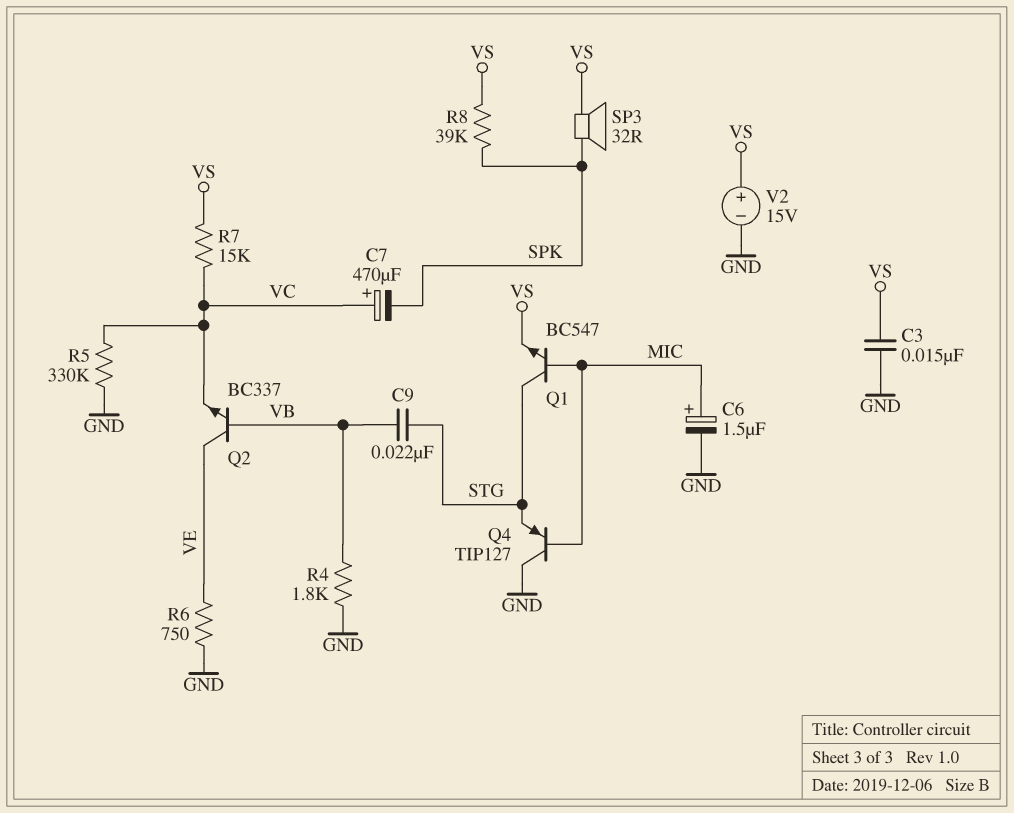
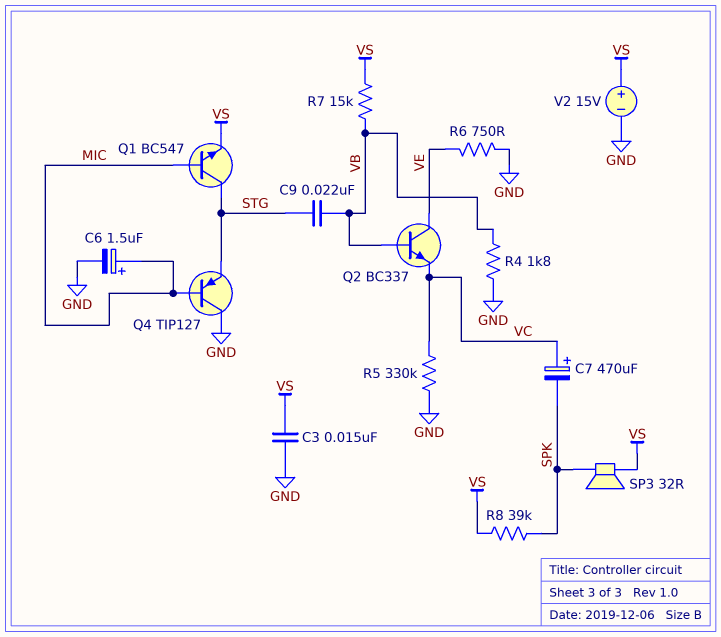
R7: 15k (VC, VS) -> 15k (VB, VS)

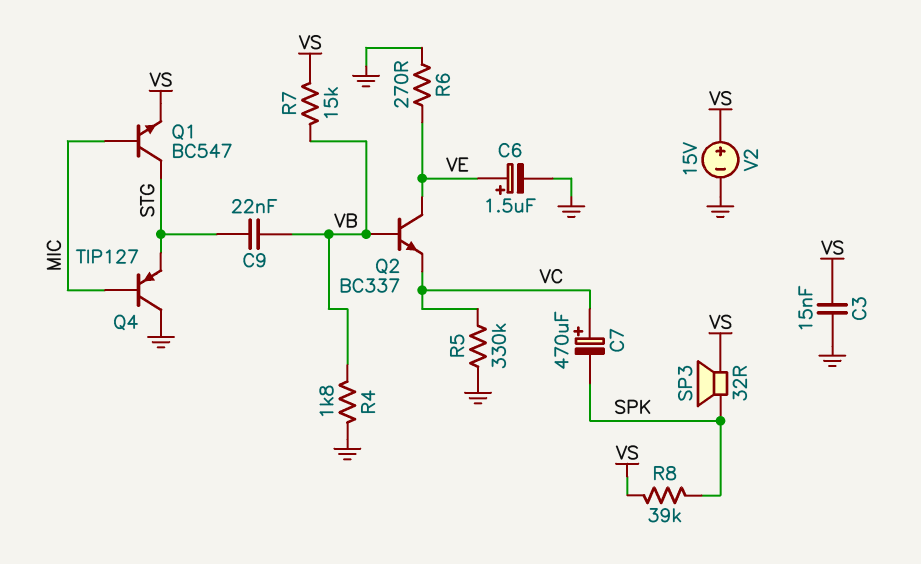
C6: 1.5uF (plus MIC, minus GND) -> 1.5uF (plus VE, minus GND)
R6: 750 (GND, VE) -> 270 (GND, VE)

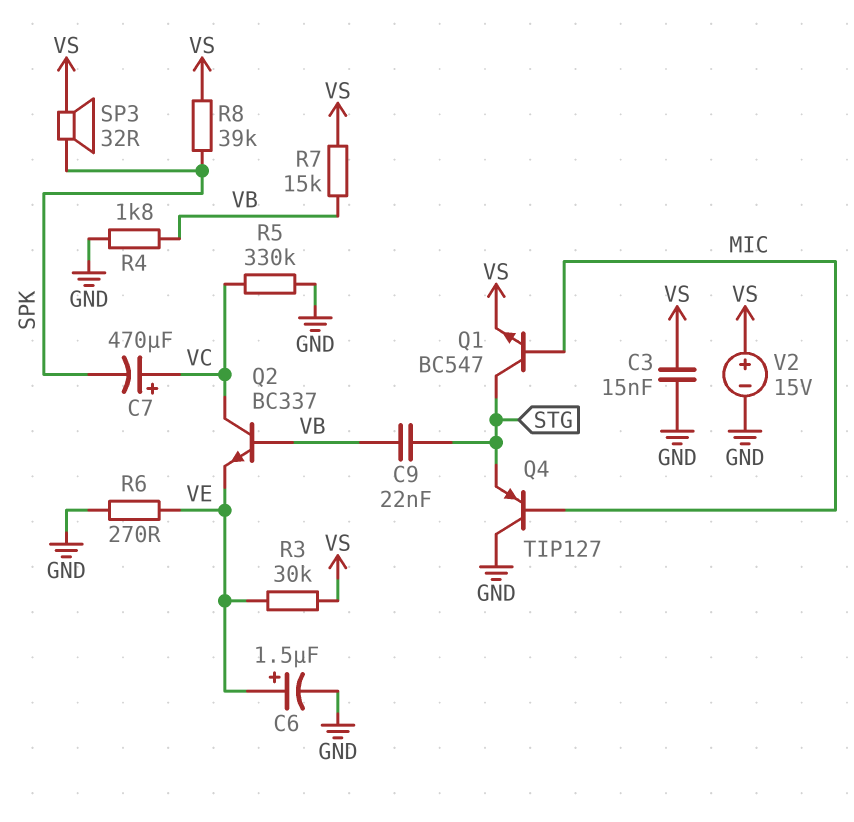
Q2: NPN BC337 (B VB, C VE, E VC) -> NPN BC337 (B VB, C VC, E VE)
R3: none -> 30k (VE, VS)

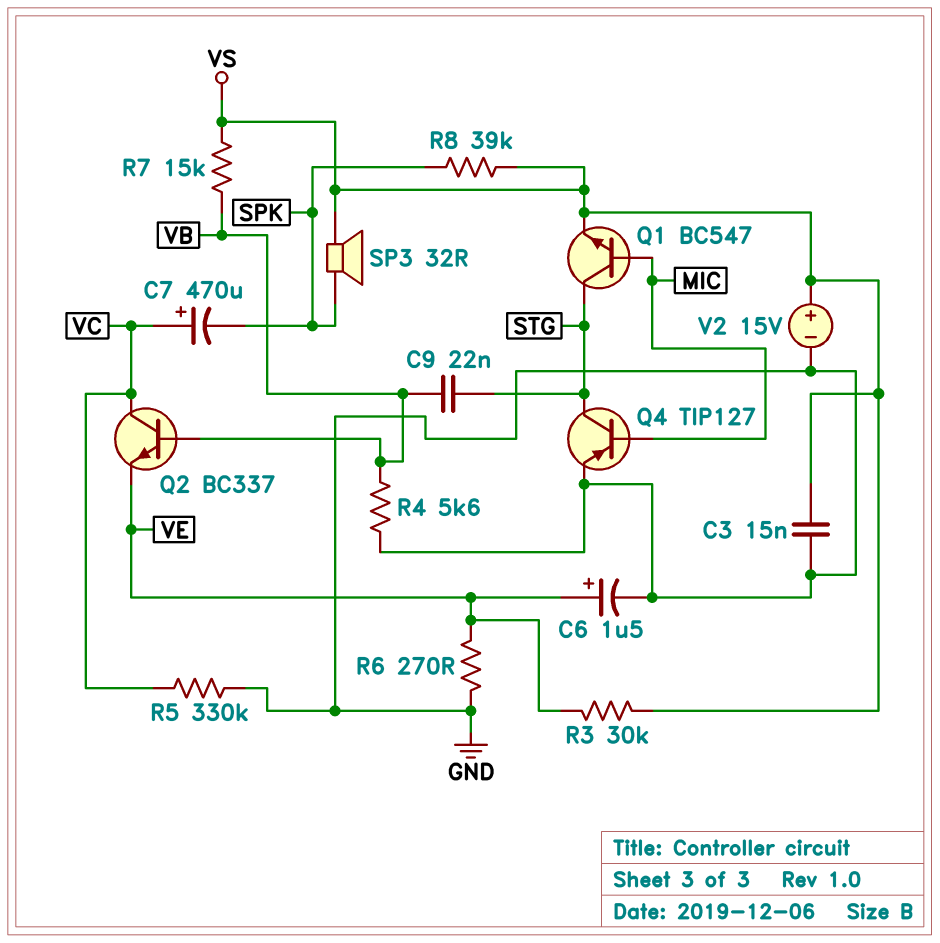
Q4: PNP TIP127 (B MIC, C GND, E STG) -> PNP TIP127 (B MIC, C STG, E GND)
R4: 1.8k (GND, VB) -> 5.6k (GND, VB)

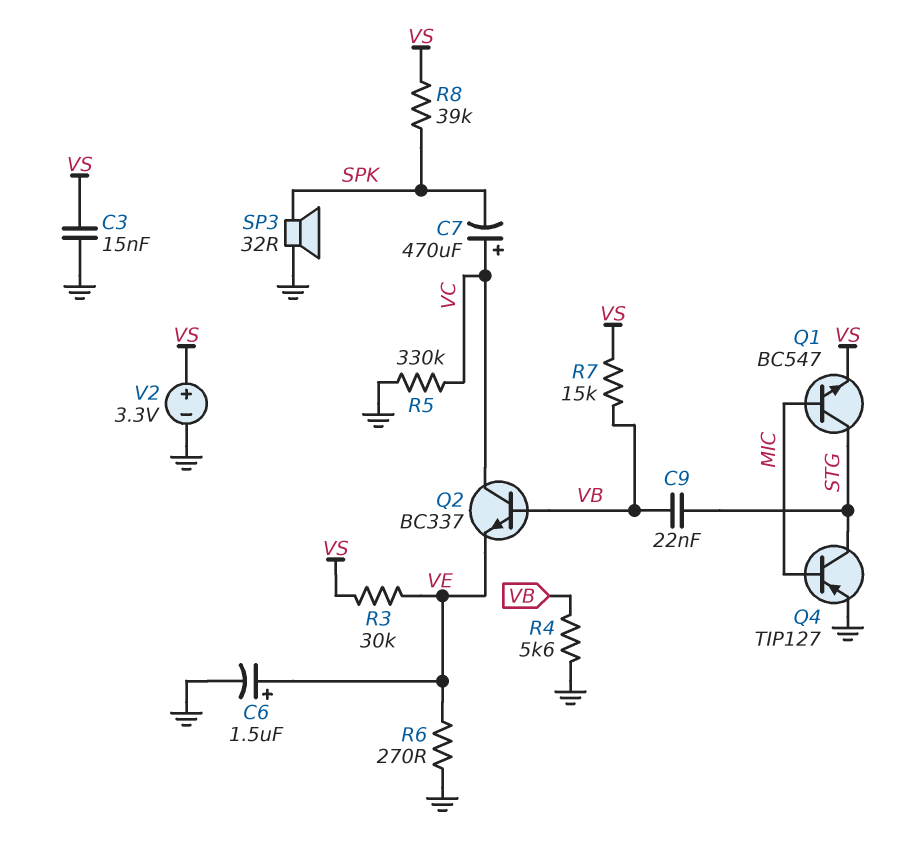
SP3: speaker 32R (SPK, VS) -> speaker 32R (GND, SPK)
V2: 15V (plus VS, minus GND) -> 3.3V (plus VS, minus GND)

